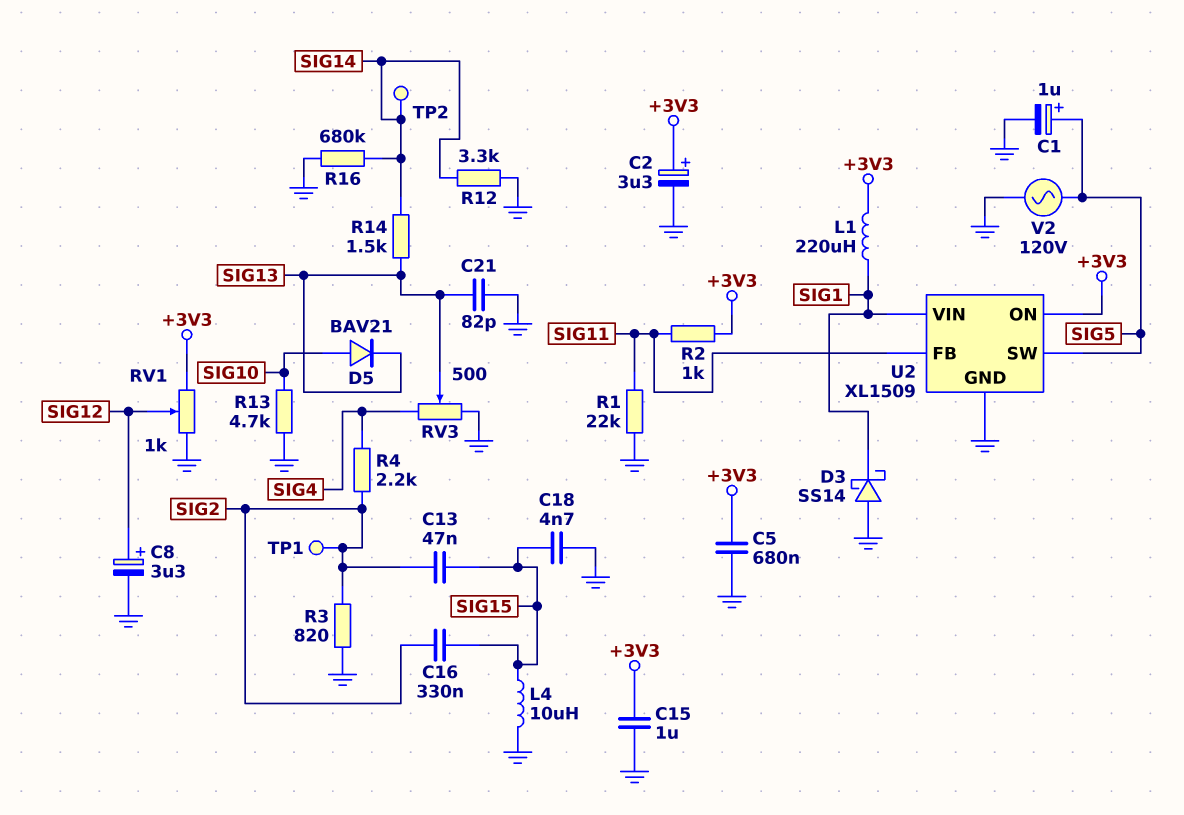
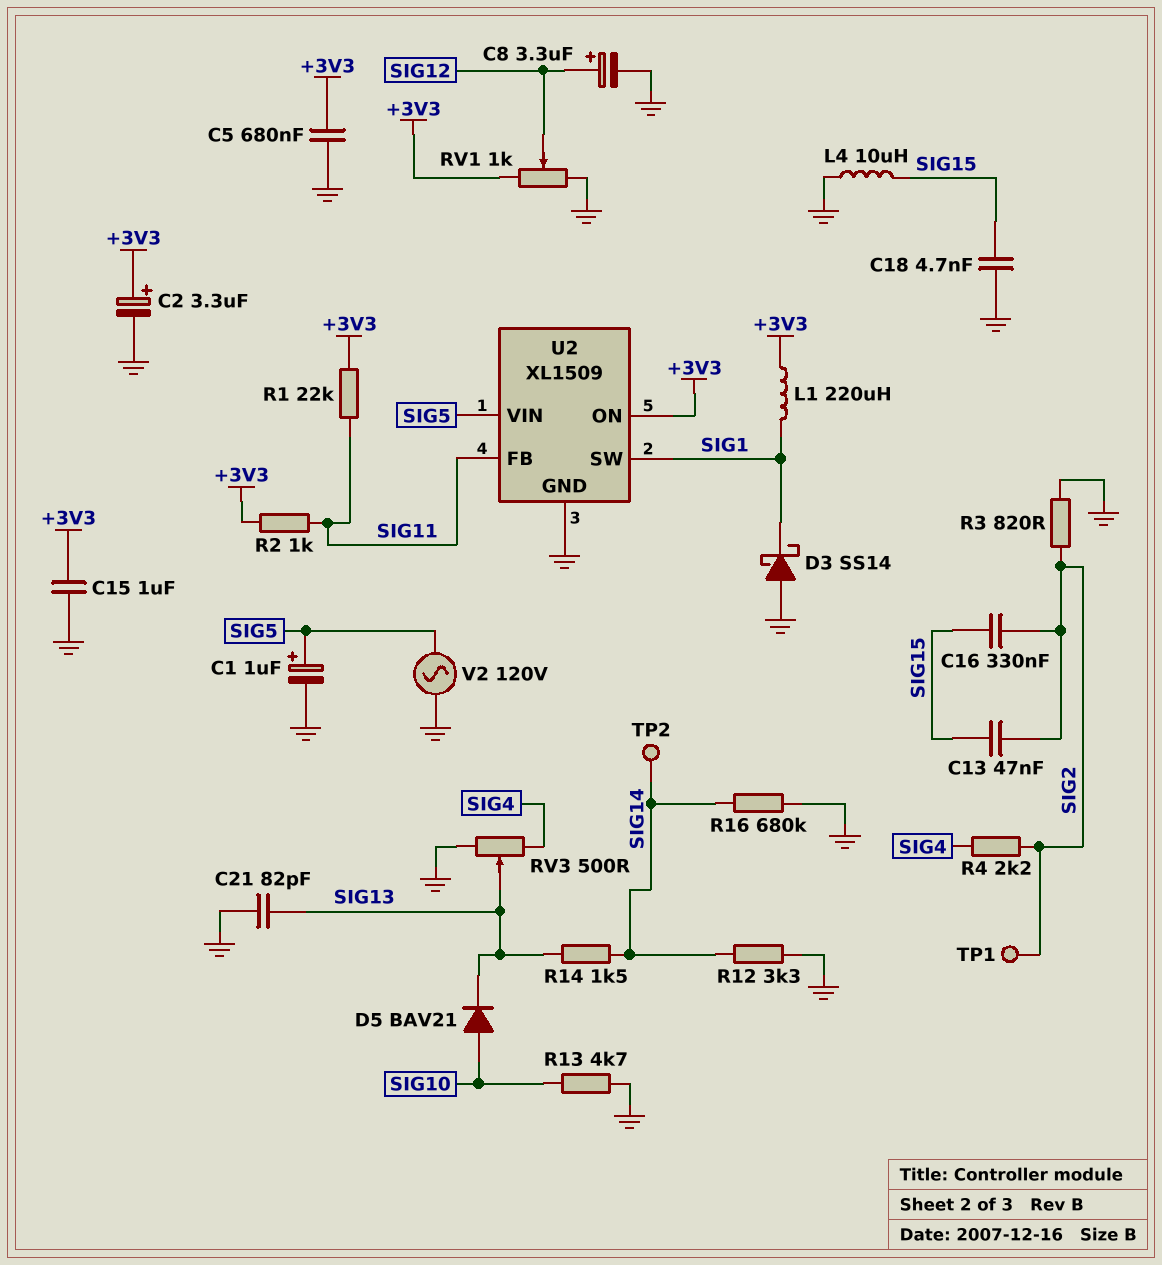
R1: 22k (GND, SIG11) -> 22k (+3V3, SIG11)
U2 pin SW: SIG5 -> SIG1
U2 pin VIN: SIG1 -> SIG5

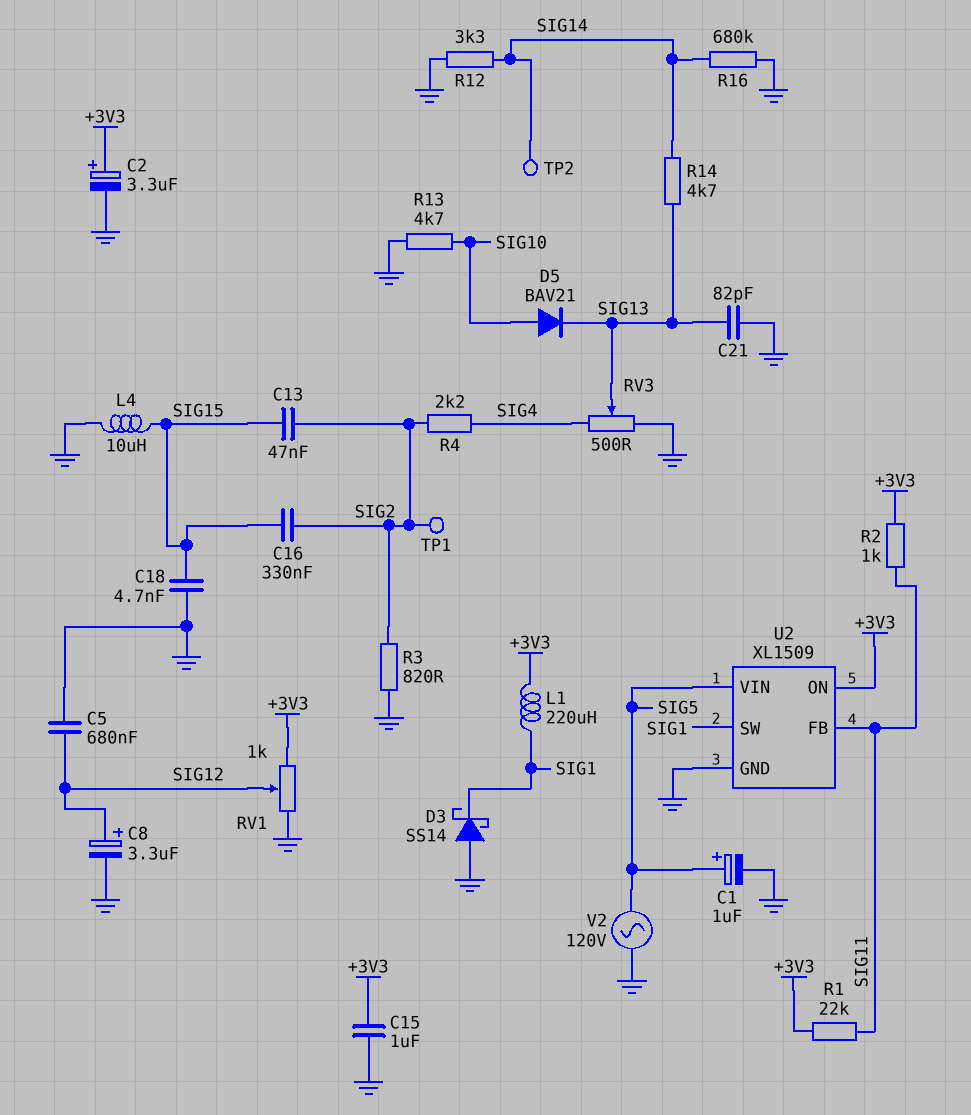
C5: 680nF (+3V3, GND) -> 680nF (GND, SIG12)
R14: 1.5k (SIG13, SIG14) -> 4.7k (SIG13, SIG14)

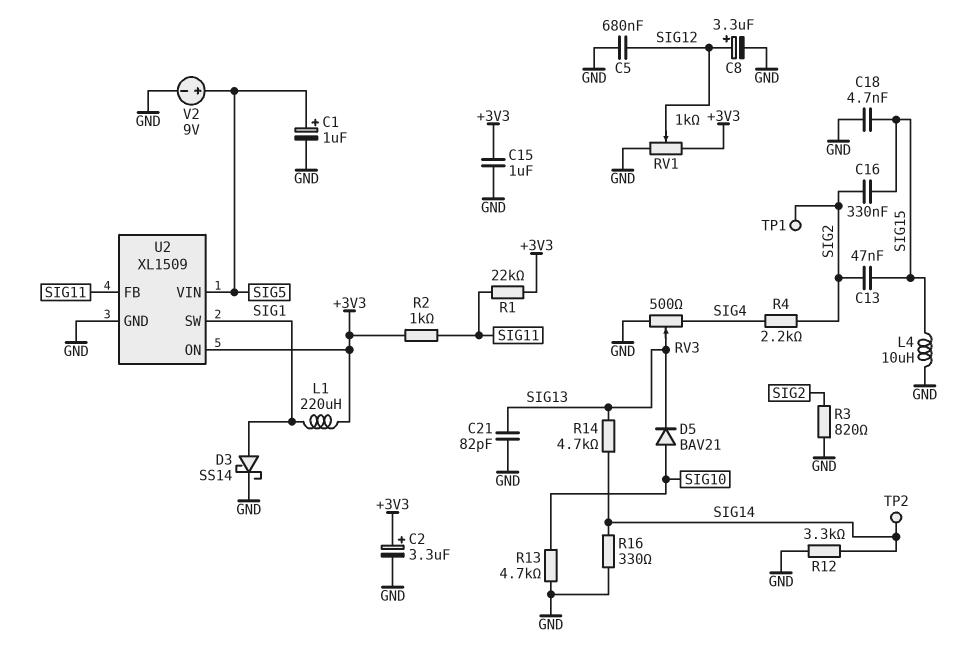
D3: schottky SS14 (A GND, K SIG1) -> schottky SS14 (A SIG1, K GND)
R16: 680k (GND, SIG14) -> 330 (GND, SIG14)
V2: AC 120V (GND, SIG5) -> 9V (plus SIG5, minus GND)

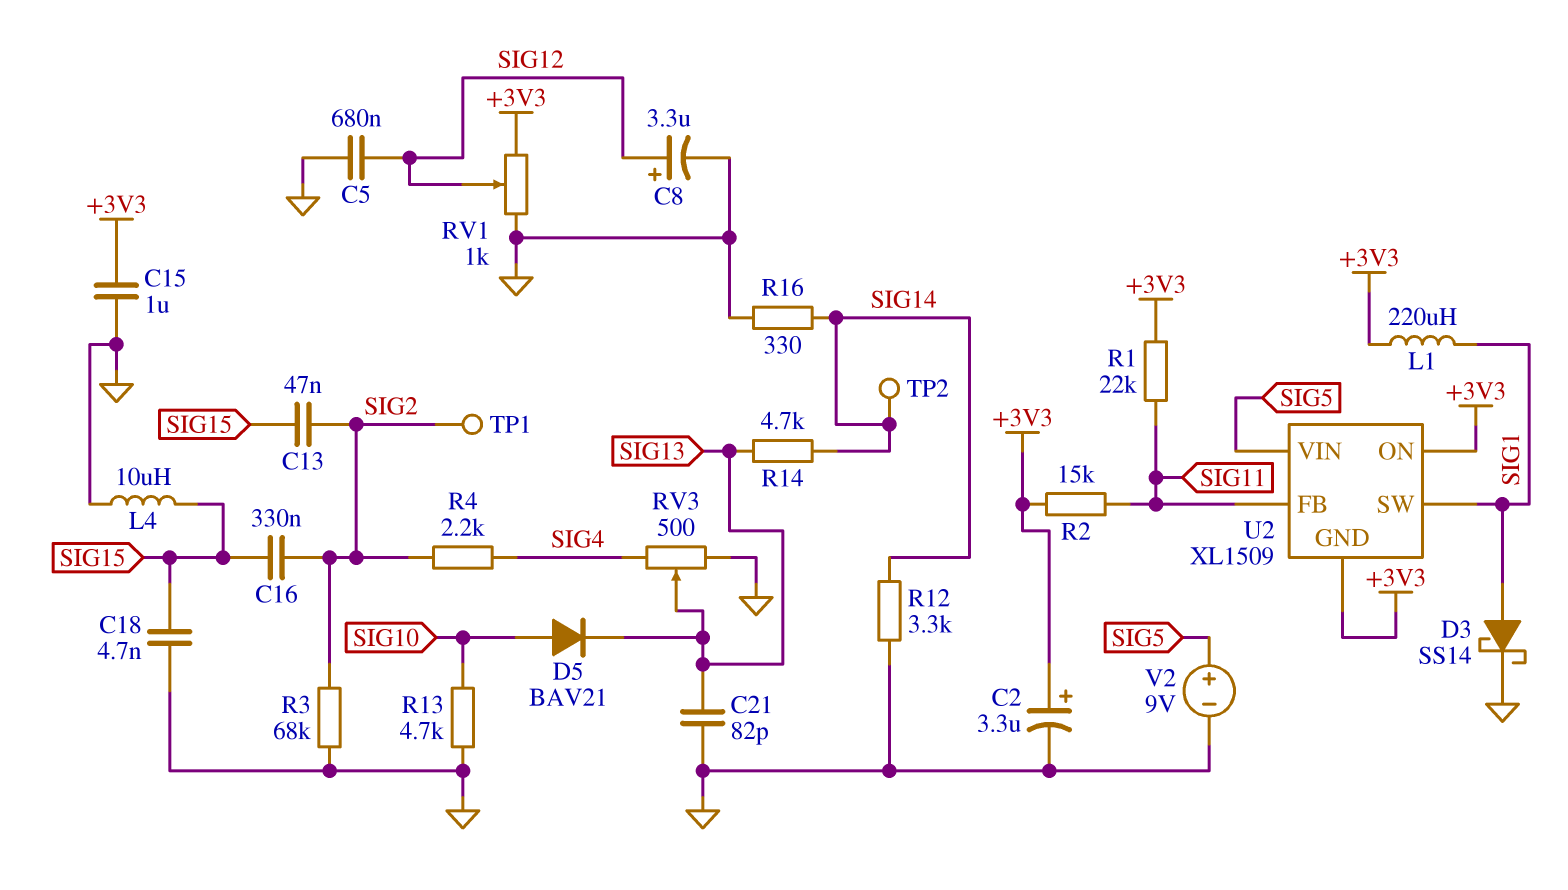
C1: 1uF (plus SIG5, minus GND) -> none
R2: 1k (+3V3, SIG11) -> 15k (+3V3, SIG11)
R3: 820 (GND, SIG2) -> 68k (GND, SIG2)
U2 pin GND: GND -> +3V3

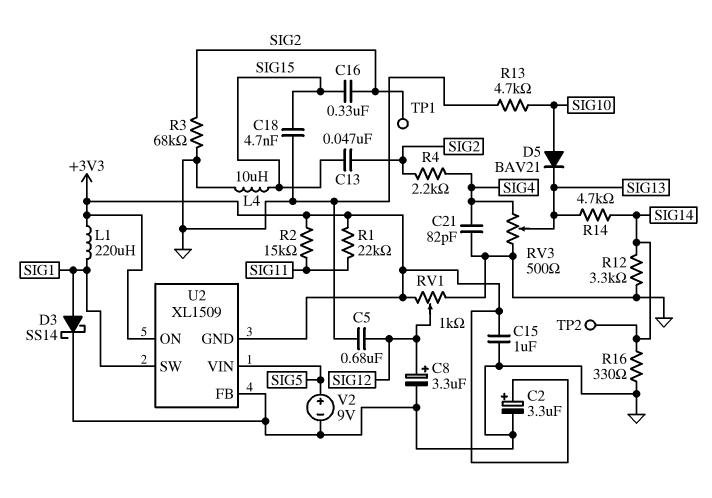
C21: 82pF (GND, SIG13) -> 82pF (GND, SIG4)
U2 pin FB: SIG11 -> GND

